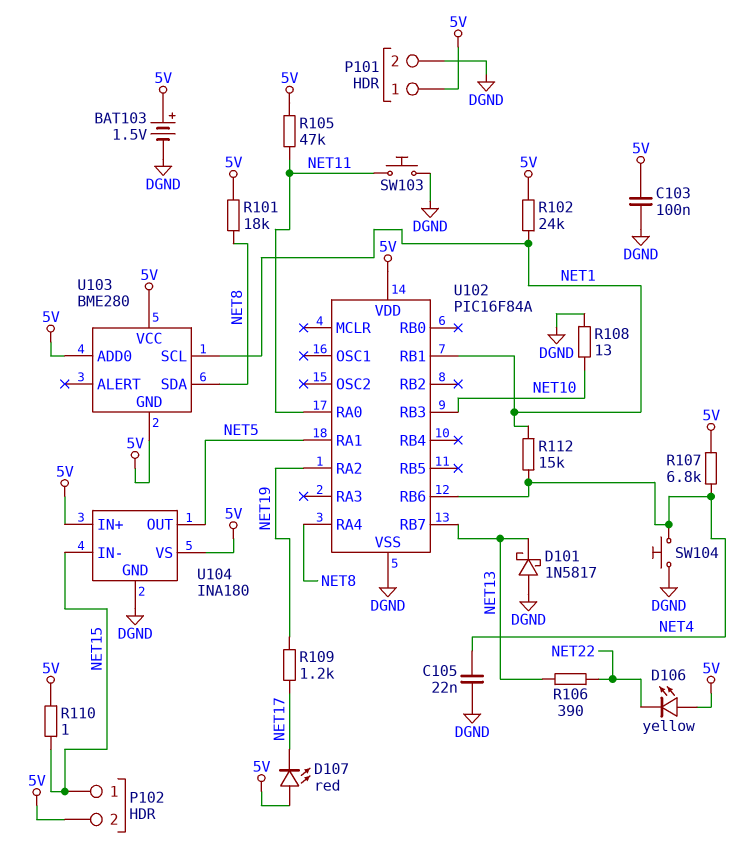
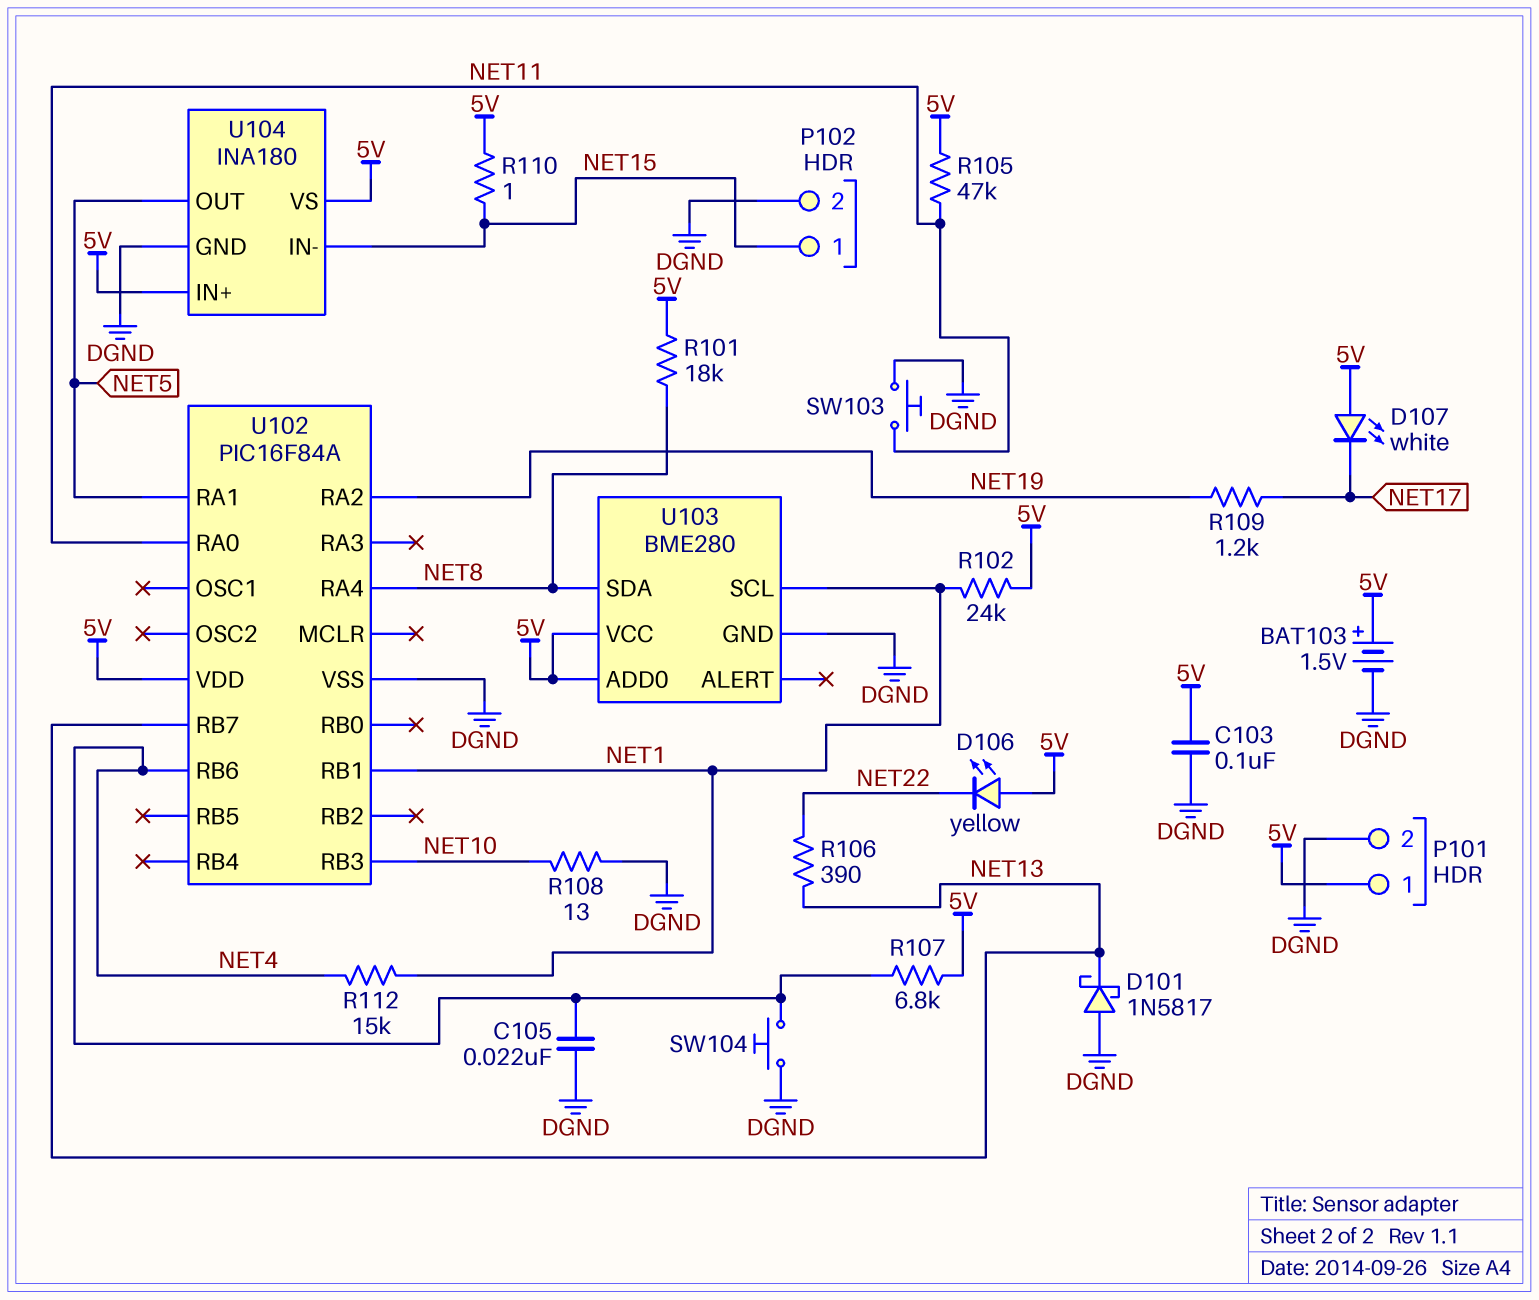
D107: LED red (A 5V, K NET17) -> LED white (A 5V, K NET17)
P102 pin 2: 5V -> DGND
U103 pin GND: 5V -> DGND

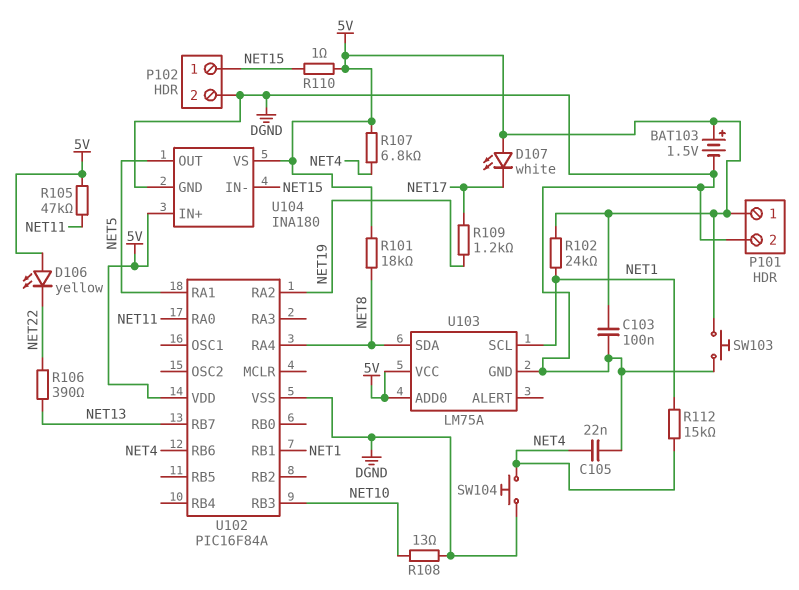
D101: schottky 1N5817 (A DGND, K NET13) -> none
SW103: button (DGND, NET11) -> button (5V, DGND)
U103: BME280 -> LM75A

